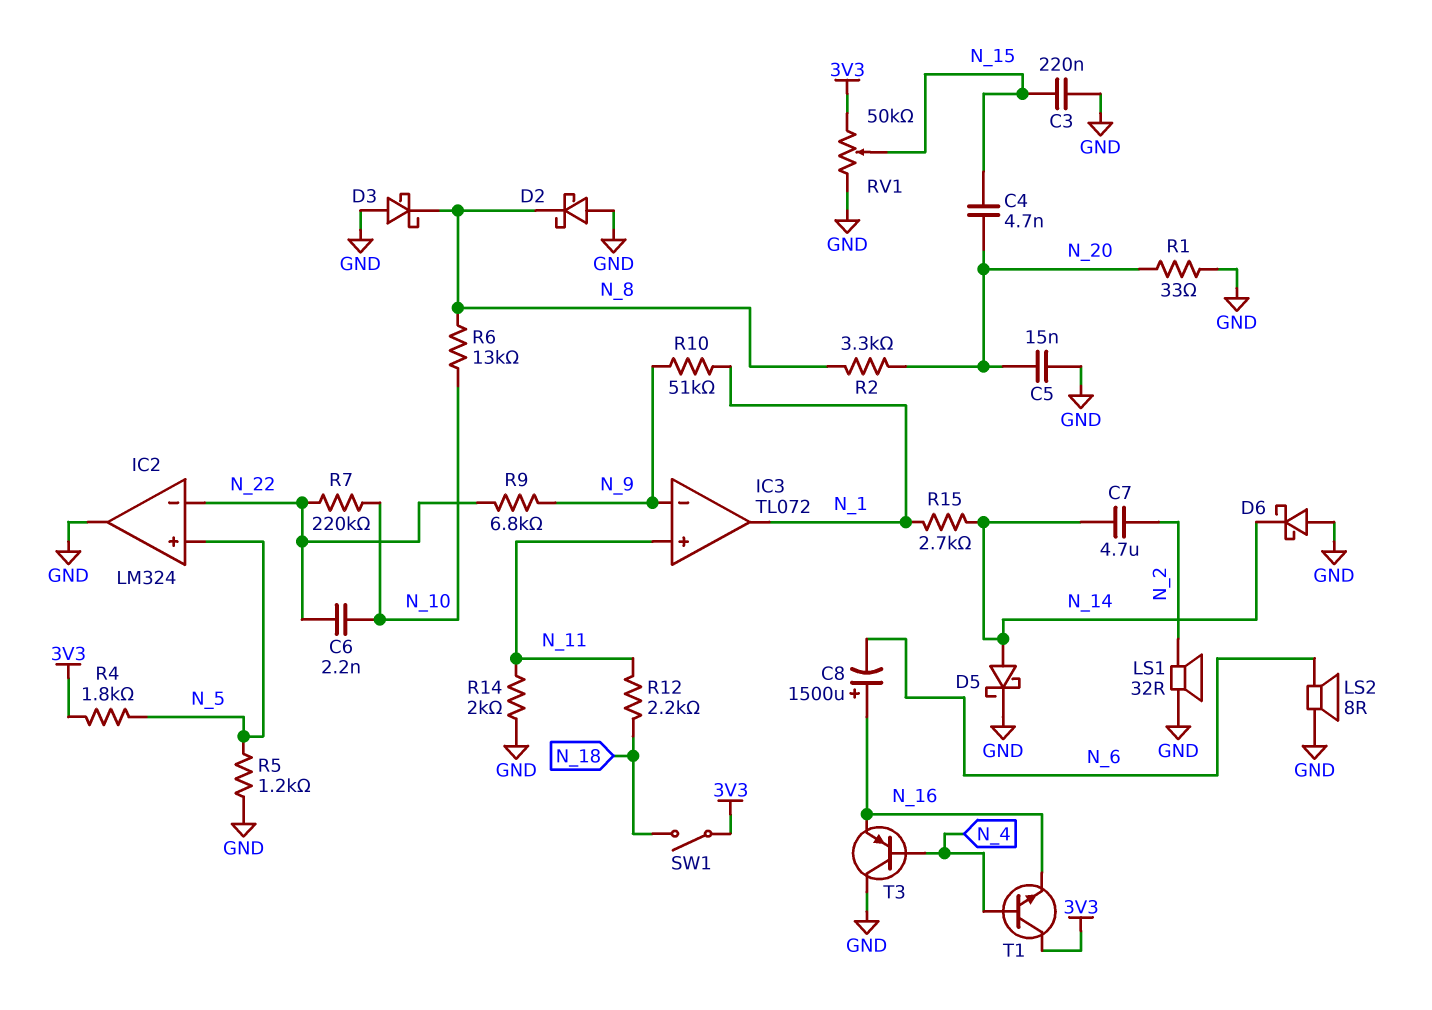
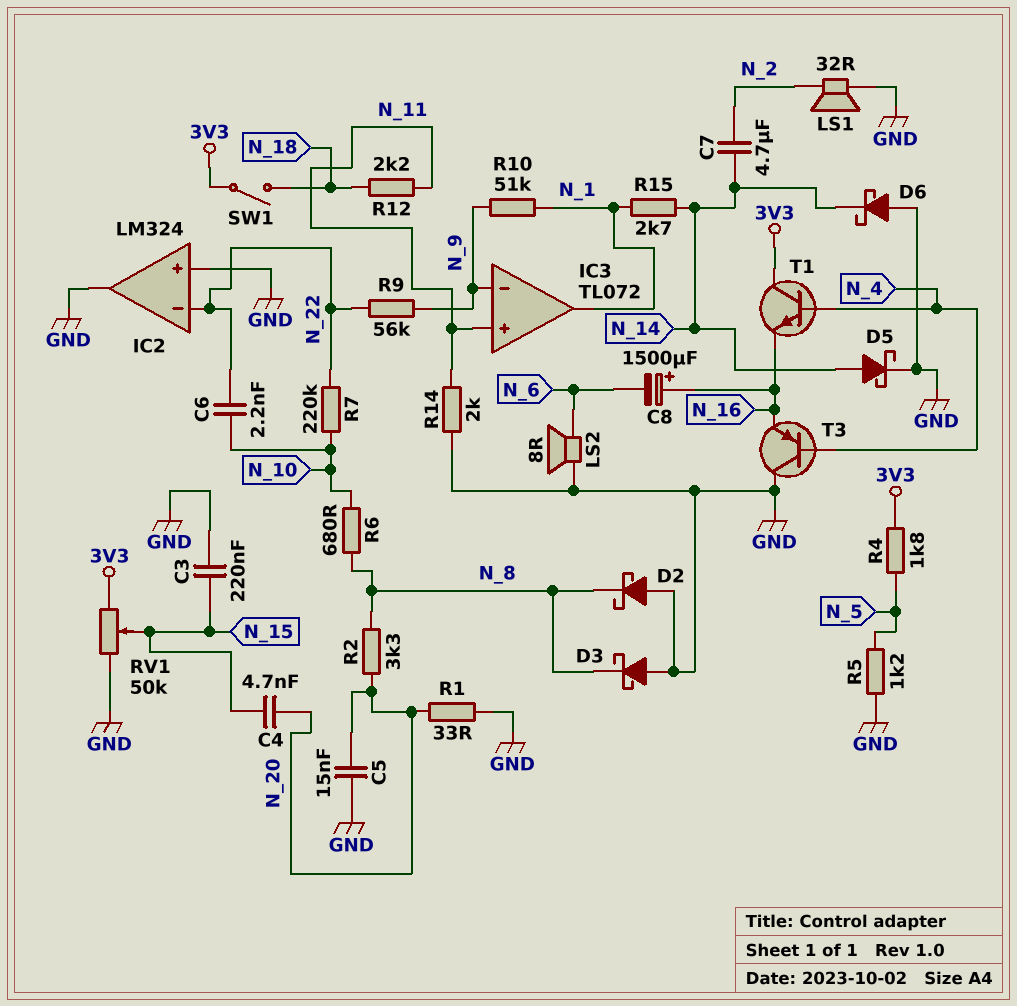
IC2 pin in+: N_5 -> GND
R6: 13k (N_8, N_10) -> 680 (N_8, N_10)
R9: 6.8k (N_9, N_22) -> 56k (N_9, N_22)

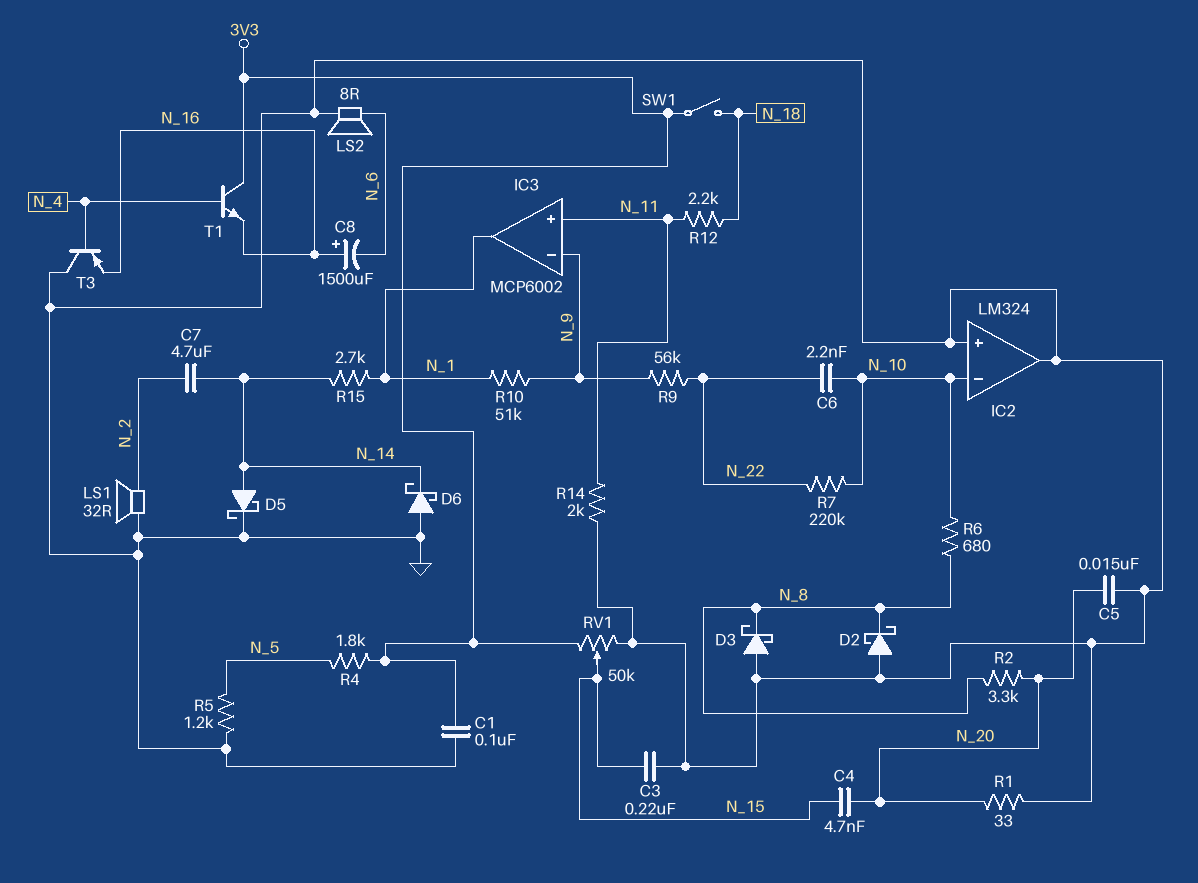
C1: none -> 100nF (3V3, GND)
IC2 pin in-: N_22 -> N_10
IC3: TL072 -> MCP6002

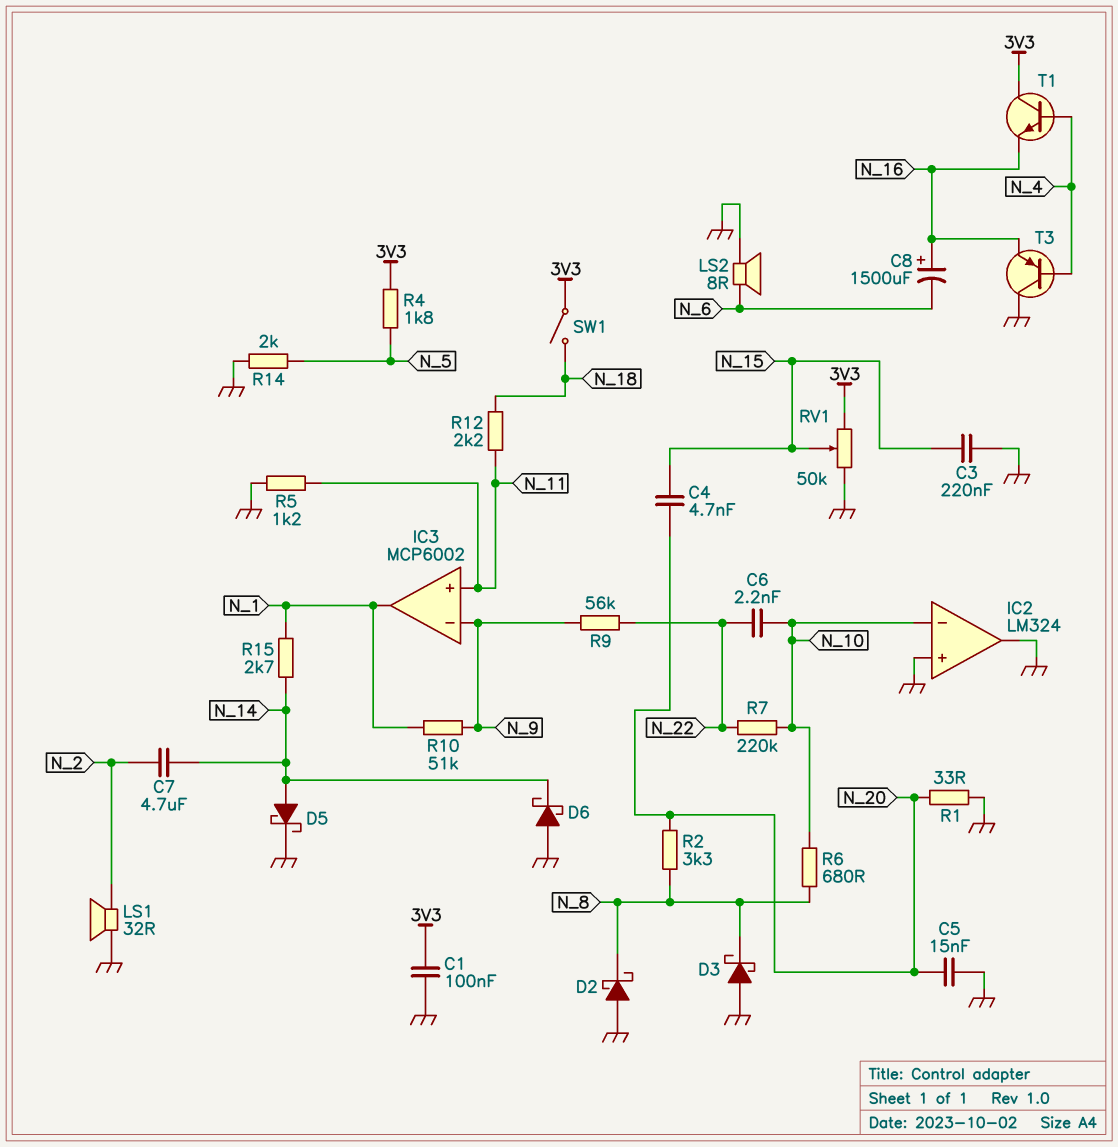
R5: 1.2k (GND, N_5) -> 1.2k (GND, N_11)
R14: 2k (GND, N_11) -> 2k (GND, N_5)

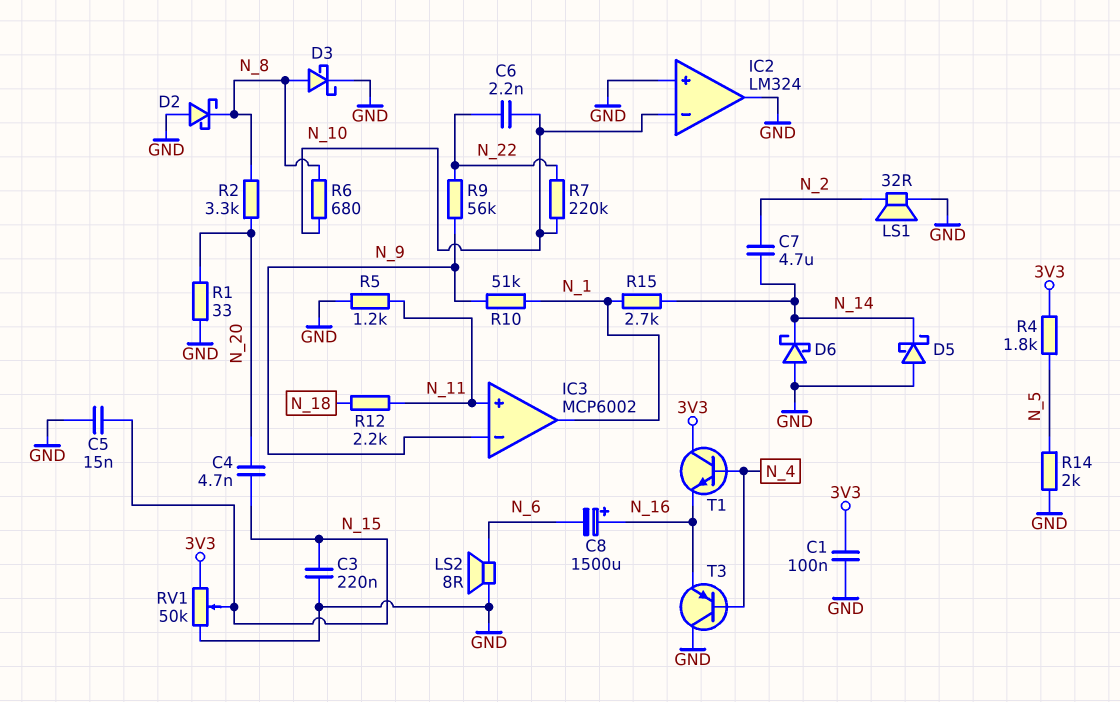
C5: 15nF (GND, N_20) -> 15nF (GND, N_15)
D3: schottky (A GND, K N_8) -> schottky (A N_8, K GND)
D5: schottky (A N_14, K GND) -> schottky (A GND, K N_14)
SW1: switch (3V3, N_18) -> none

